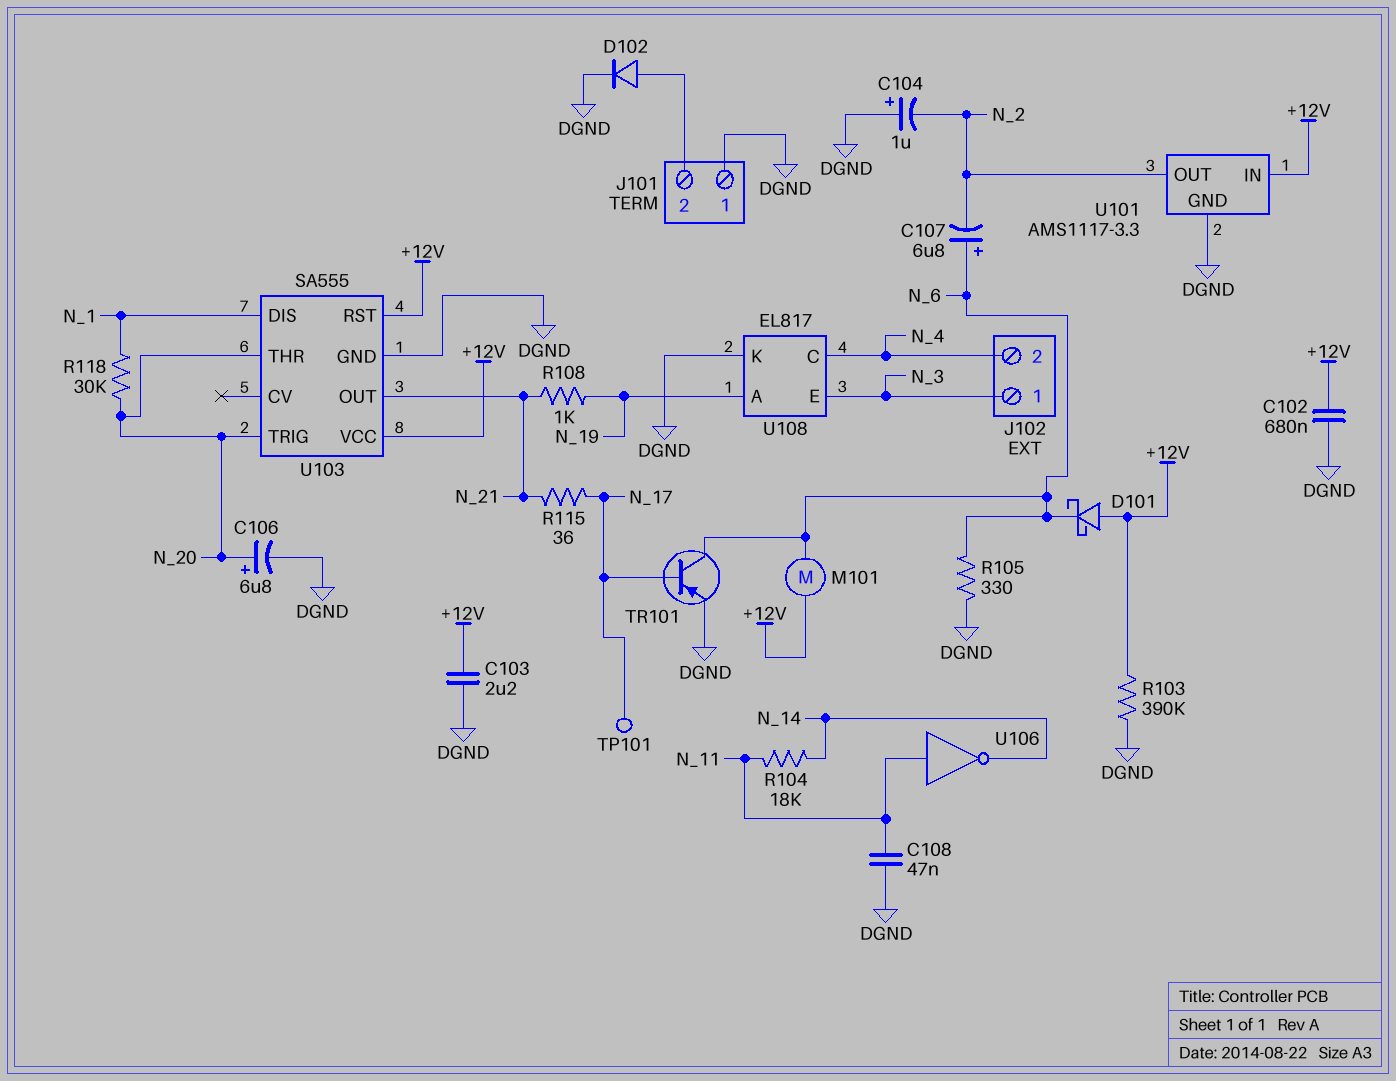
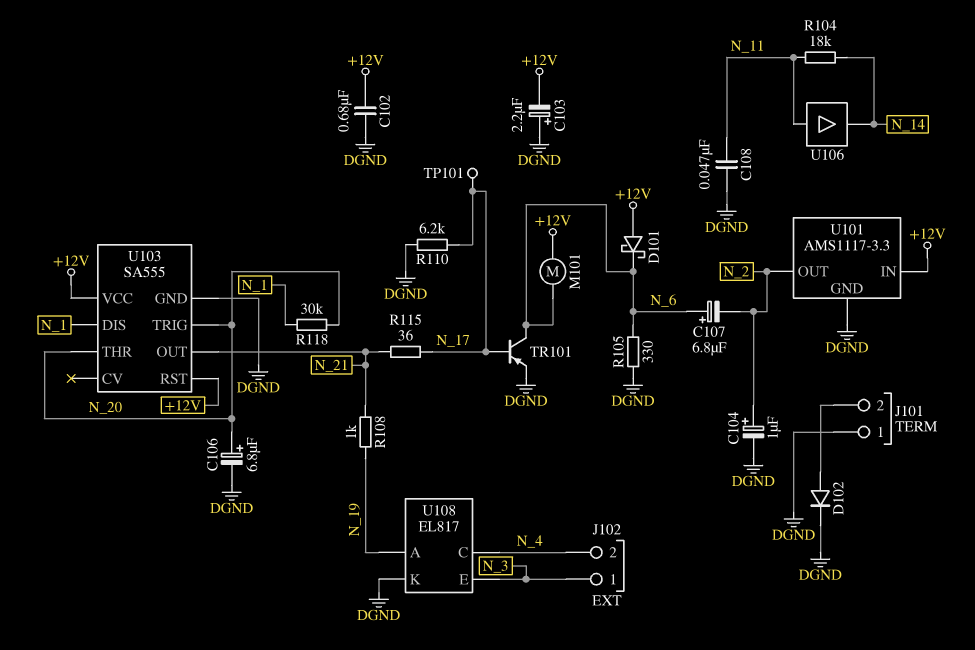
C103: 2.2uF (+12V, DGND) -> 2.2uF (plus DGND, minus +12V)
C104: 1uF (plus DGND, minus N_2) -> 1uF (plus N_2, minus DGND)
R103: 390k (+12V, DGND) -> none
R110: none -> 6.2k (DGND, N_17)
U106: NOT (in N_11, out N_14) -> buffer (in N_11, out N_14)

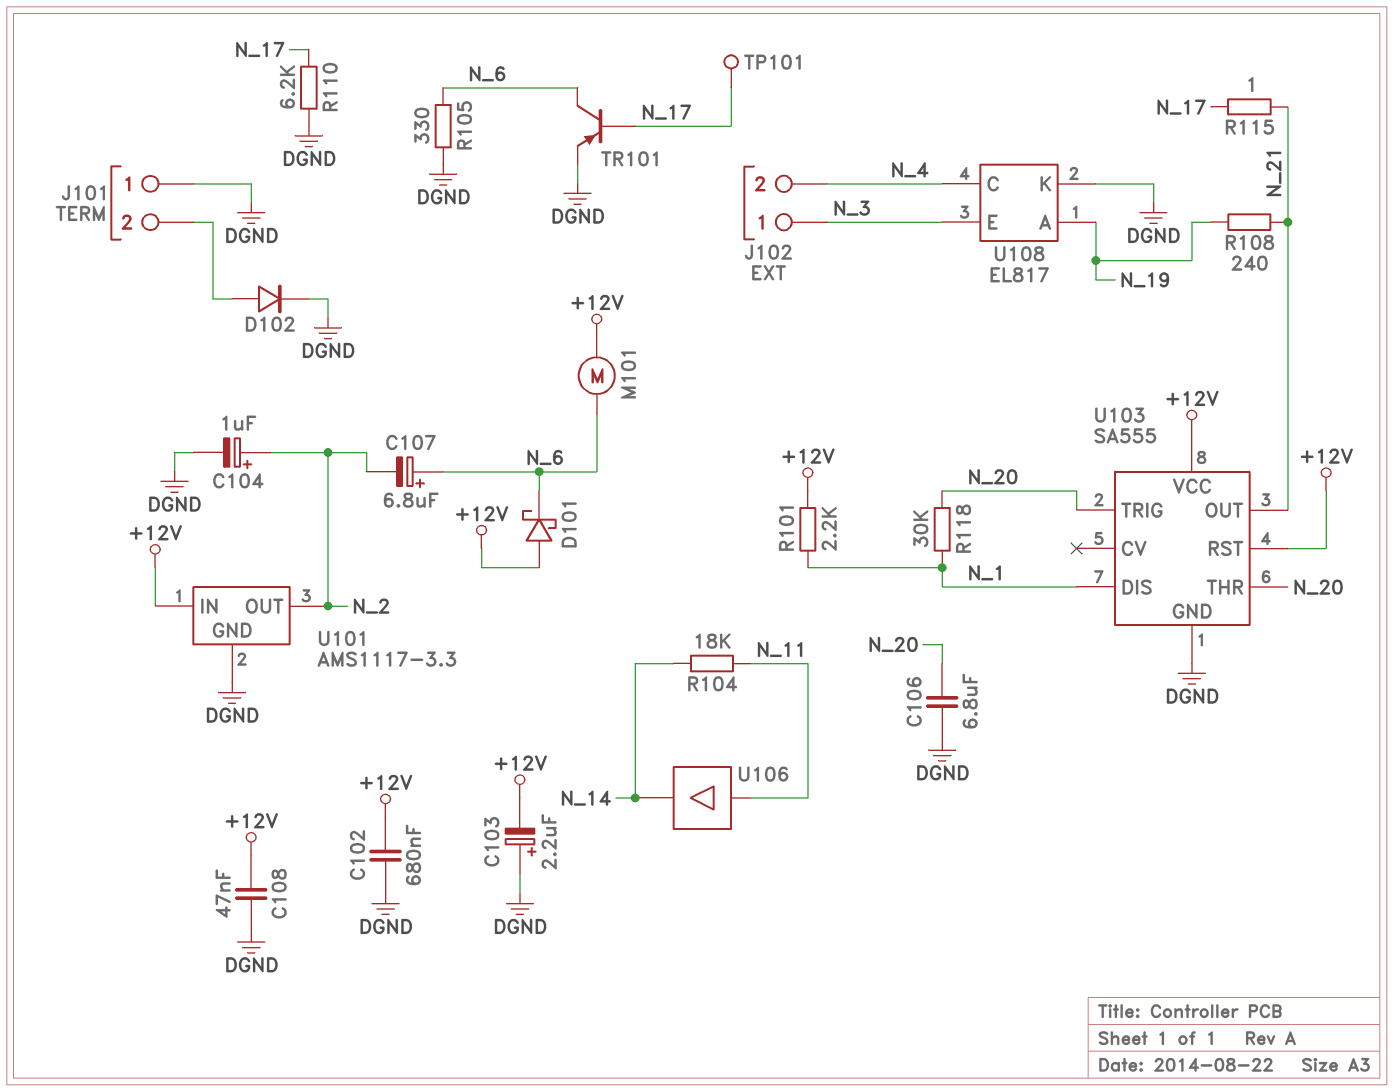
C106: 6.8uF (plus N_20, minus DGND) -> 6.8uF (DGND, N_20)
C108: 47nF (DGND, N_11) -> 47nF (+12V, DGND)
R101: none -> 2.2k (+12V, N_1)
R108: 1k (N_19, N_21) -> 240 (N_19, N_21)
R115: 36 (N_17, N_21) -> 1 (N_17, N_21)

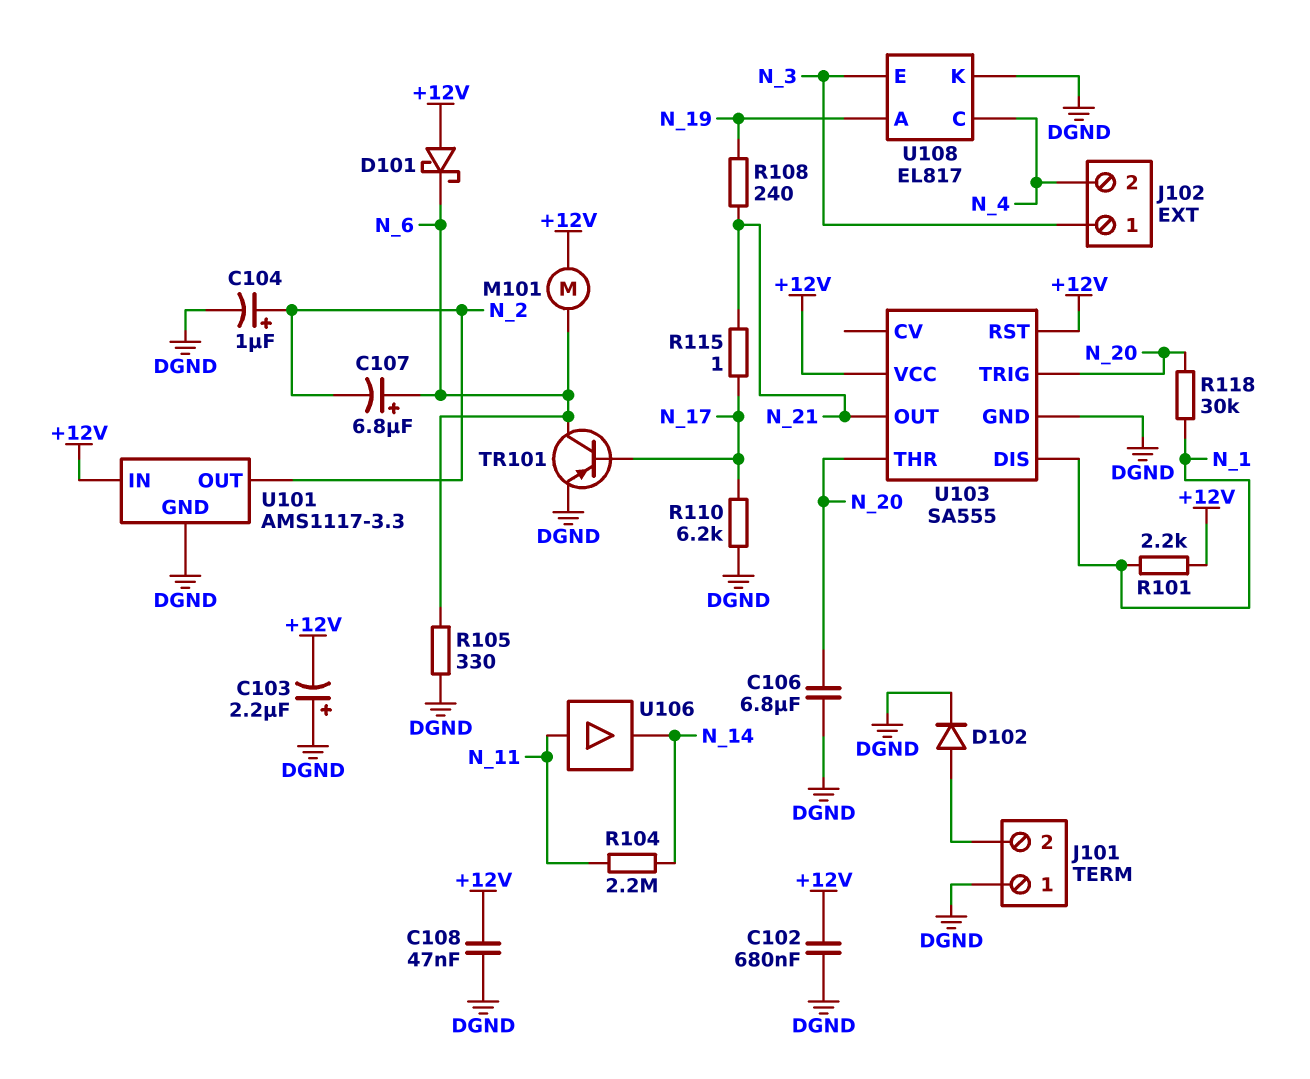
R104: 18k (N_11, N_14) -> 2.2M (N_11, N_14)
TP101: test point (N_17) -> none

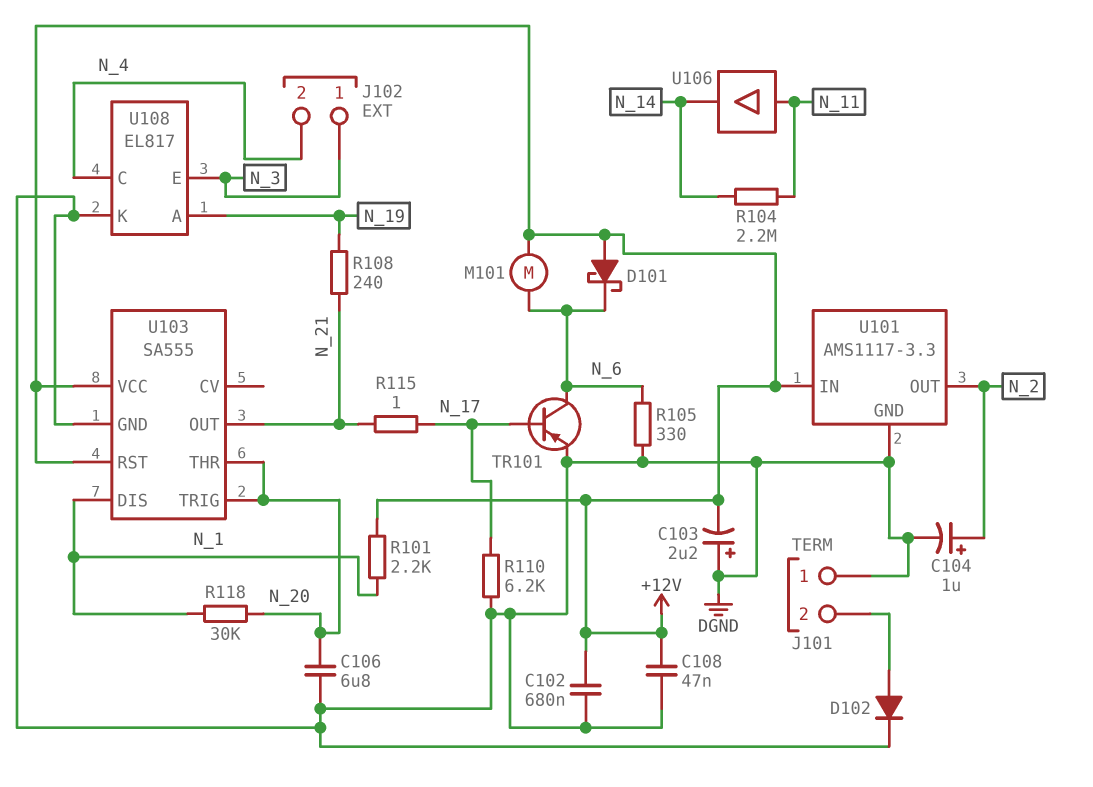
C107: 6.8uF (plus N_6, minus N_2) -> none

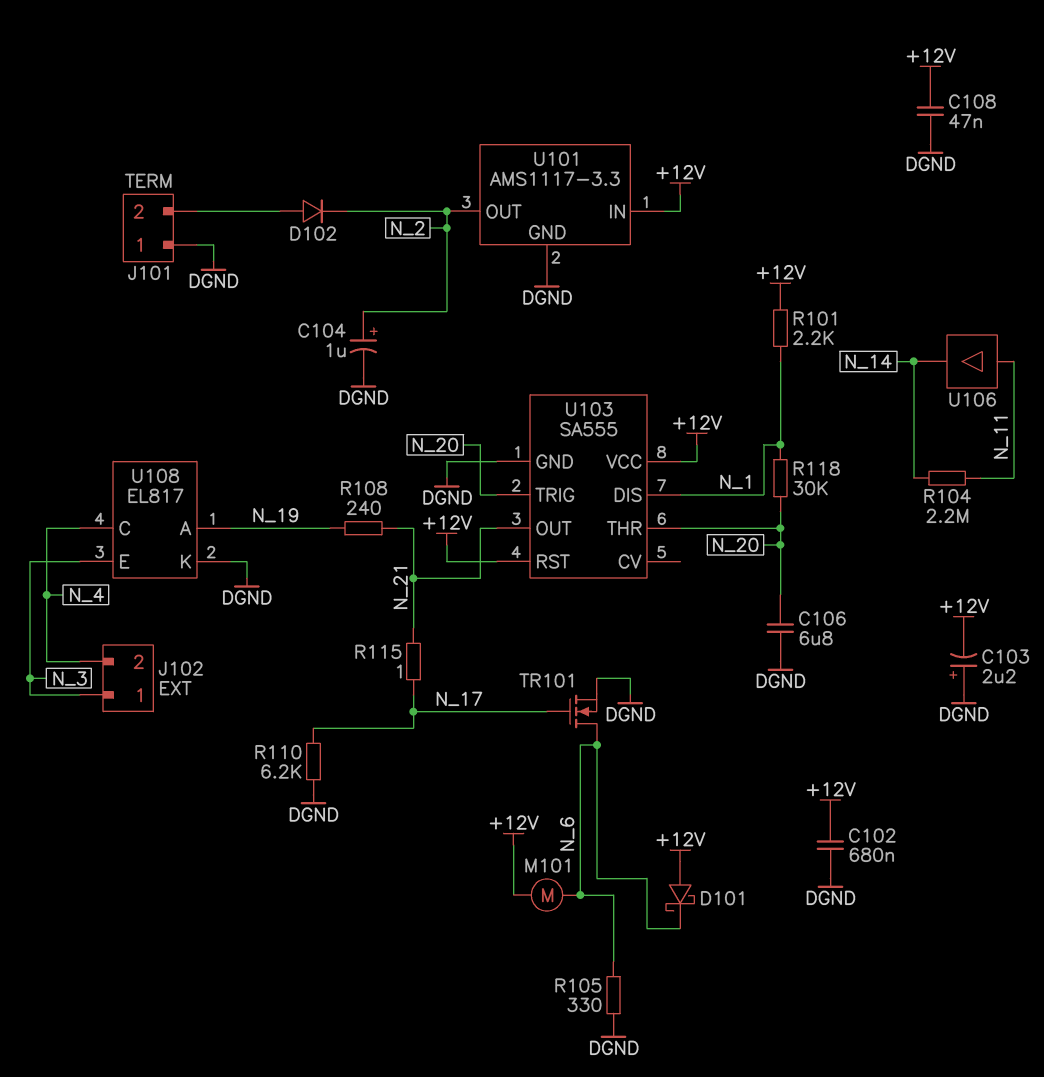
D102: diode (A J101/2, K DGND) -> diode (A J101/2, K N_2)
TR101: PNP (B N_17, C N_6, E DGND) -> NMOS (G N_17, D N_6, S DGND)

